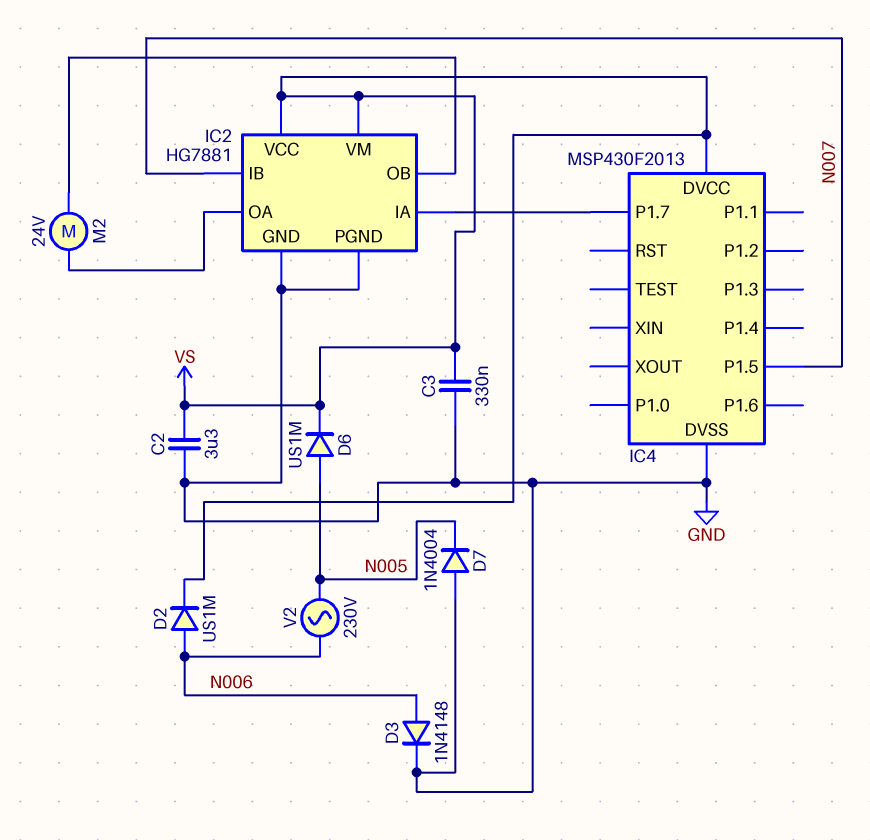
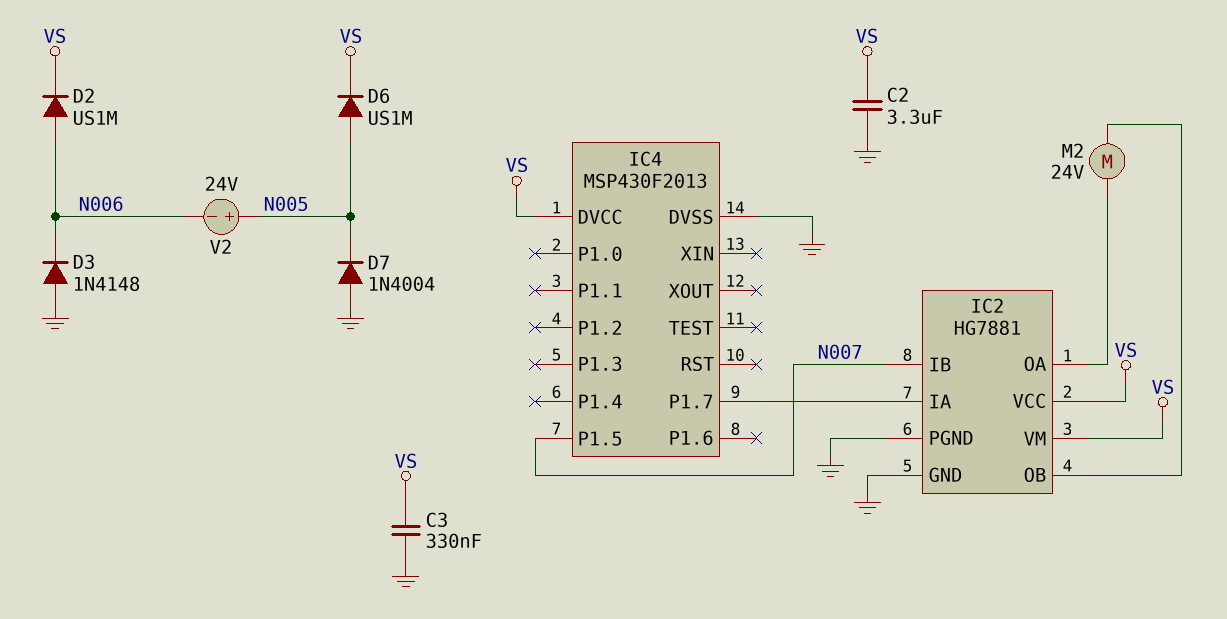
D3: diode 1N4148 (A N006, K GND) -> diode 1N4148 (A GND, K N006)
V2: AC 230V (N005, N006) -> 24V (plus N005, minus N006)

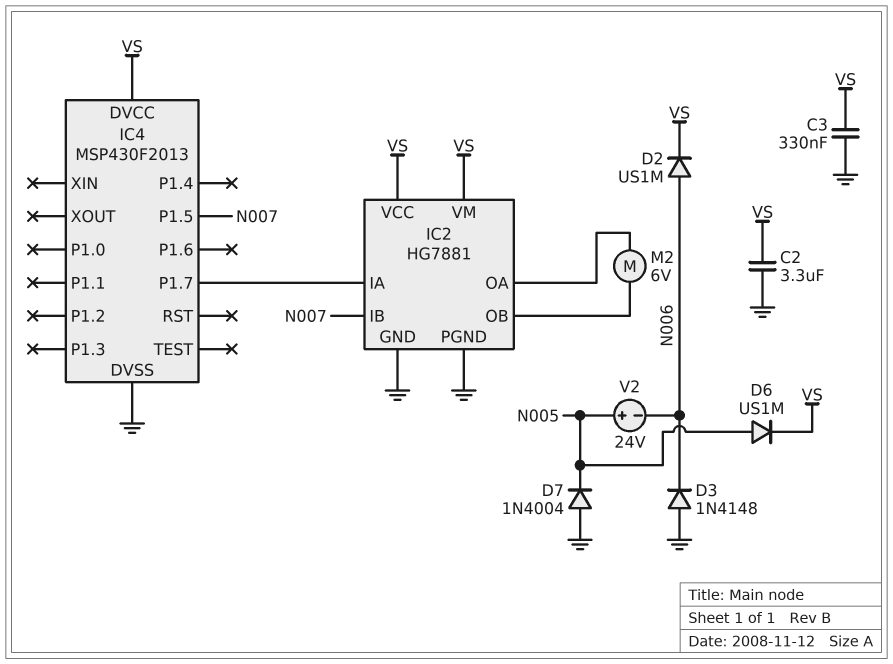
M2: motor 24V (IC2/OA, IC2/OB) -> motor 6V (IC2/OA, IC2/OB)

